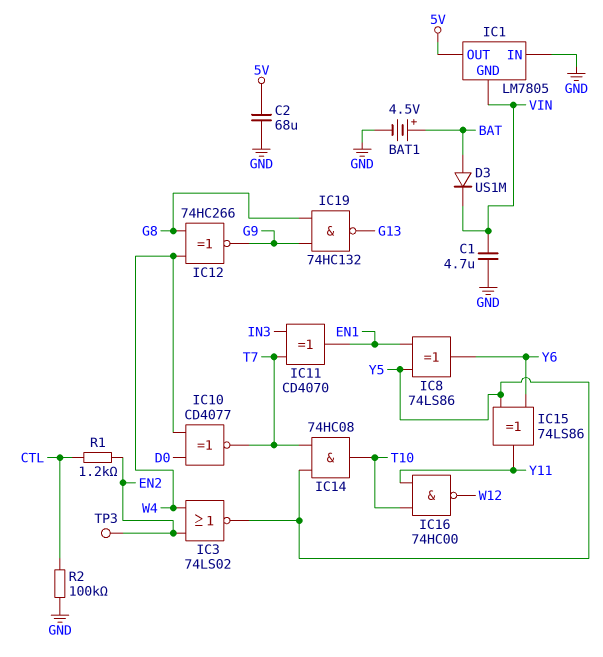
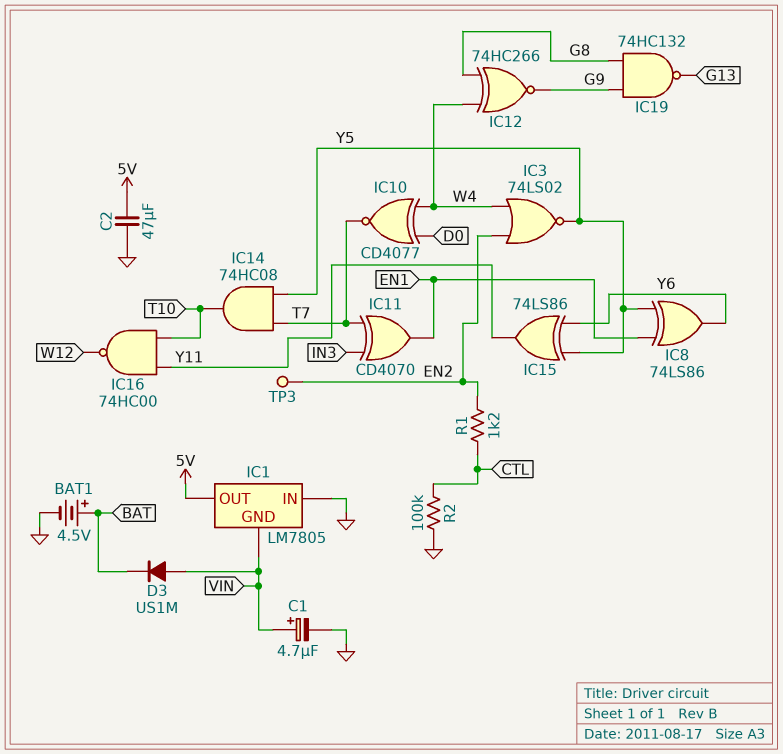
C1: 4.7uF (GND, VIN) -> 4.7uF (plus VIN, minus GND)
C2: 68uF (5V, GND) -> 47uF (5V, GND)
D3: diode US1M (A BAT, K VIN) -> diode US1M (A VIN, K BAT)

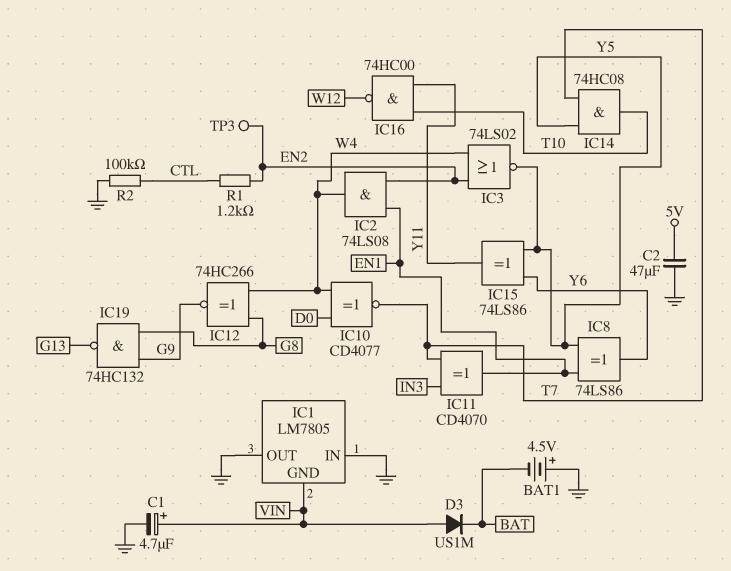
BAT1: 4.5V (plus BAT, minus GND) -> 4.5V (plus GND, minus BAT)
IC1 pin OUT: 5V -> GND
IC2: none -> AND 74LS08 (in EN1, in EN2, out W4)

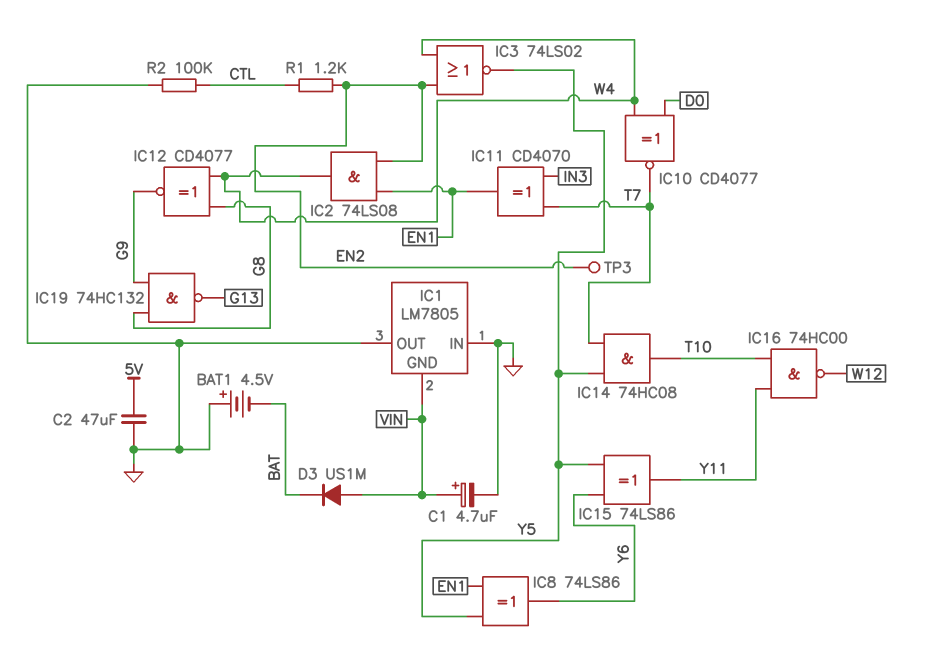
IC12: XNOR 74HC266 (in G8, in W4, out G9) -> XNOR CD4077 (in G8, in W4, out G9)

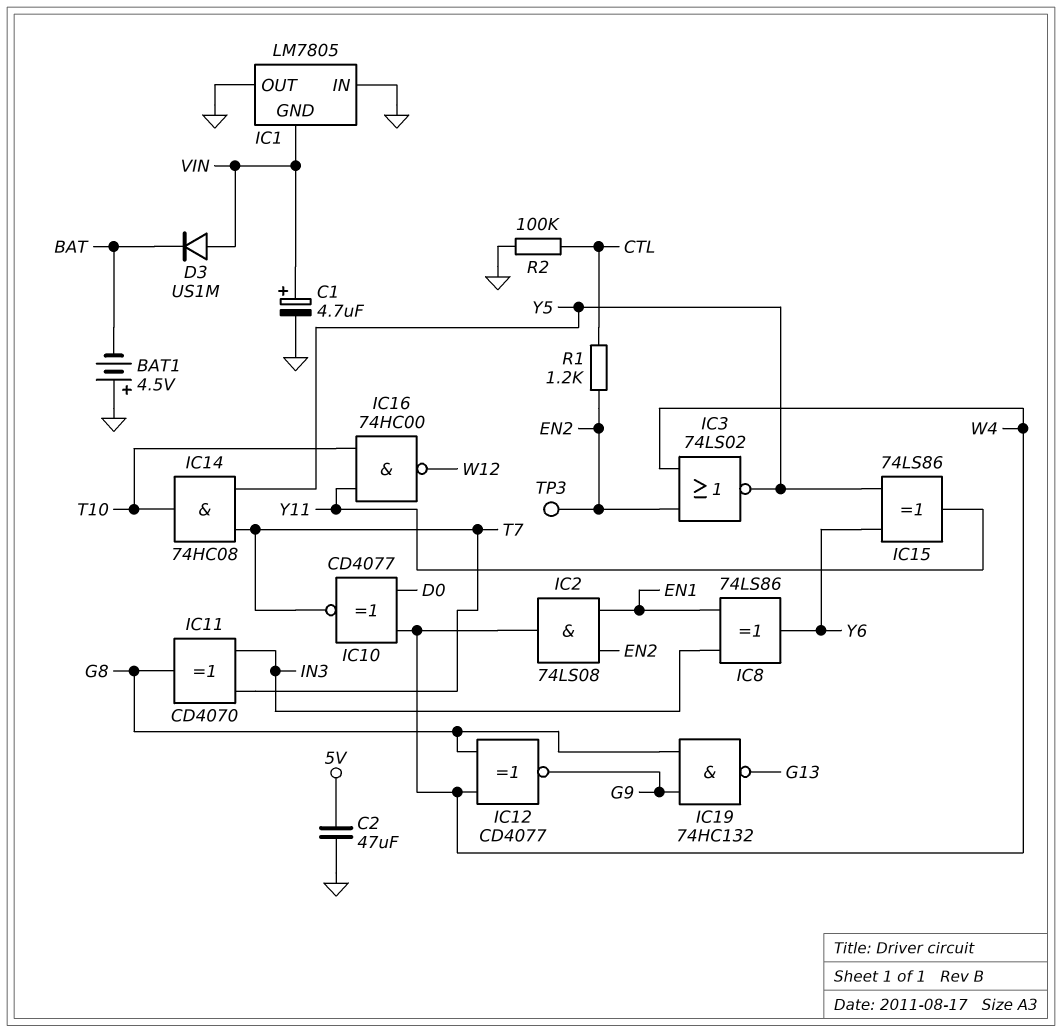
IC8: XOR 74LS86 (in EN1, in Y5, out Y6) -> XOR 74LS86 (in EN1, in IN3, out Y6)
IC11: XOR CD4070 (in IN3, in T7, out EN1) -> XOR CD4070 (in IN3, in T7, out G8)

